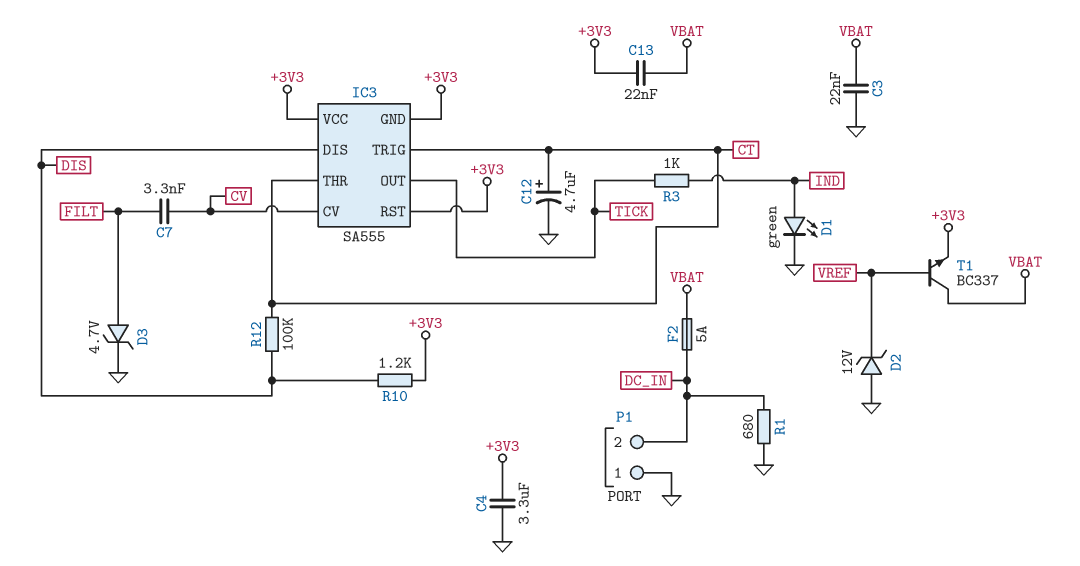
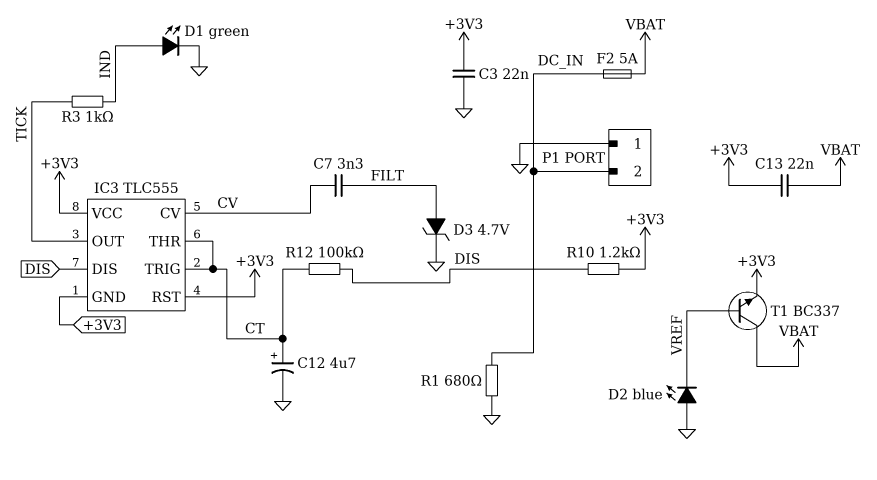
C3: 22nF (GND, VBAT) -> 22nF (+3V3, GND)
C4: 3.3uF (+3V3, GND) -> none
D2: zener 12V (A GND, K VREF) -> LED blue (A GND, K VREF)
IC3: SA555 -> TLC555

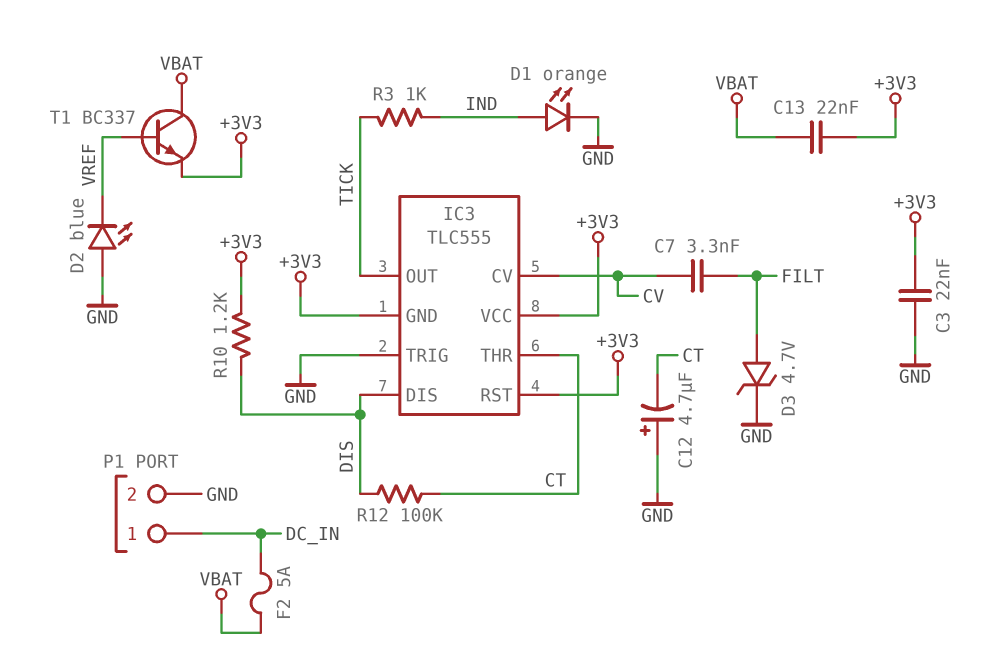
C12: 4.7uF (plus CT, minus GND) -> 4.7uF (plus GND, minus CT)
D1: LED green (A IND, K GND) -> LED orange (A IND, K GND)
IC3 pin TRIG: CT -> GND
P1 pin 1: GND -> DC_IN
P1 pin 2: DC_IN -> GND
R1: 680 (DC_IN, GND) -> none

